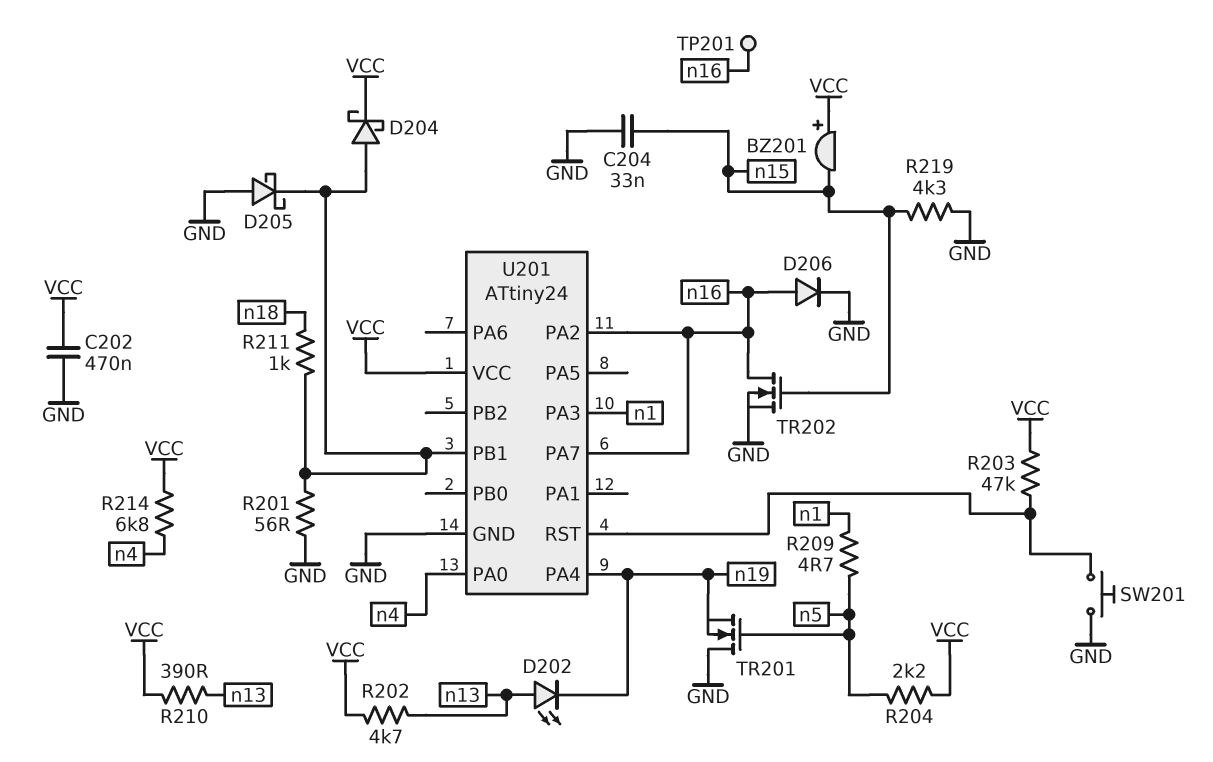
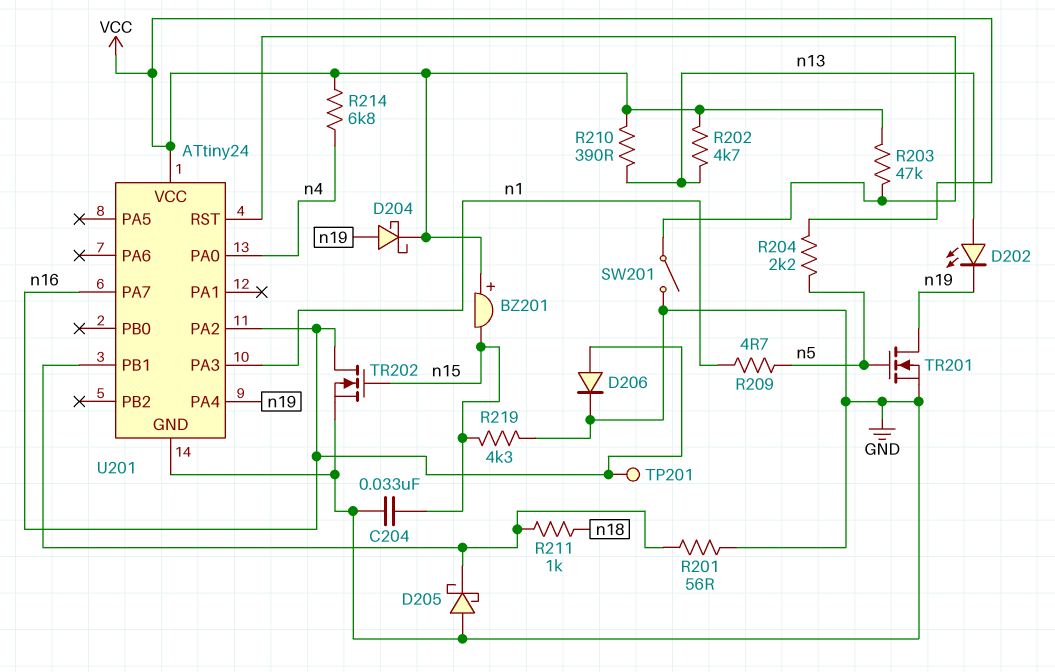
C202: 470nF (GND, VCC) -> none
D204: schottky (A U201/PB1, K VCC) -> schottky (A n19, K VCC)
SW201: button (GND, U201/RST) -> switch (GND, U201/RST)
TR201: NMOS (G n5, D GND, S n19) -> NMOS (G n5, D n19, S GND)

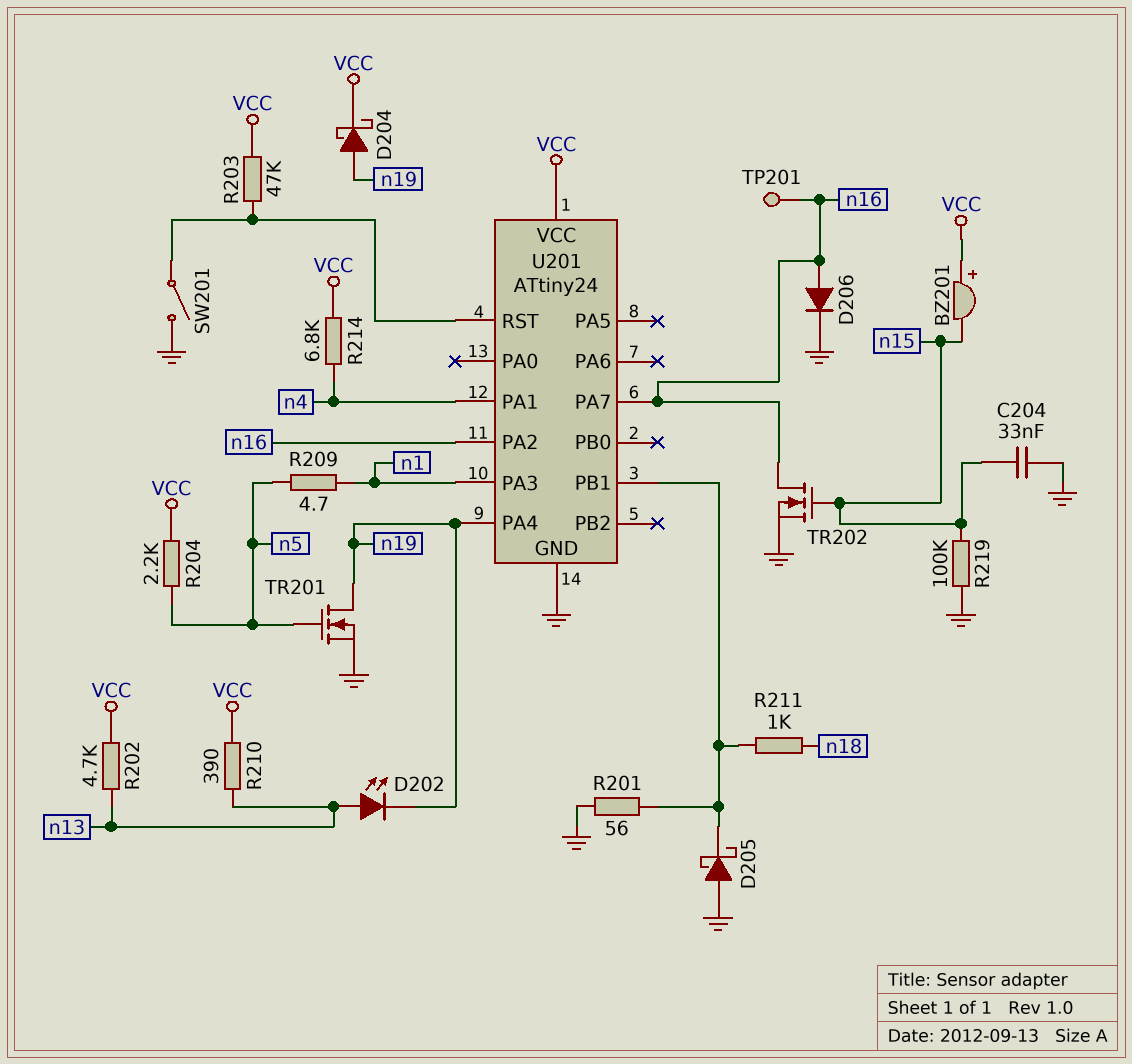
R219: 4.3k (GND, n15) -> 100k (GND, n15)
U201 pin PA0: n4 -> none
U201 pin PA1: none -> n4

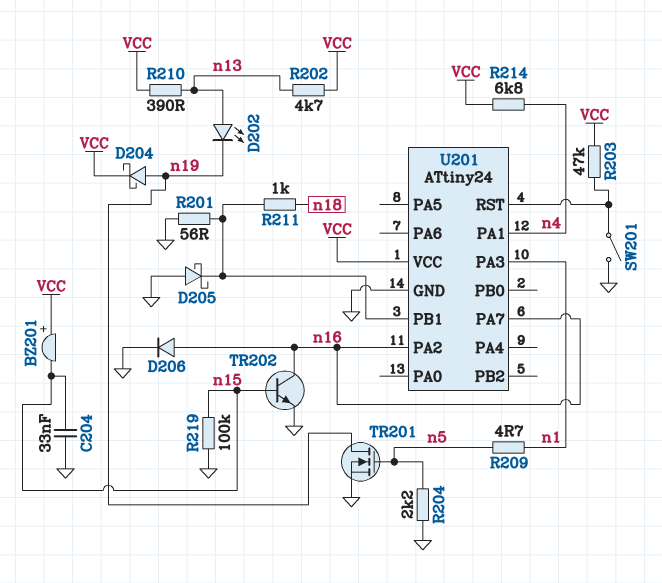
R204: 2.2k (VCC, n5) -> 2.2k (GND, n5)
TP201: test point (n16) -> none
TR202: NMOS (G n15, D n16, S GND) -> NPN (B n15, C n16, E GND)
U201 pin PA4: n19 -> none

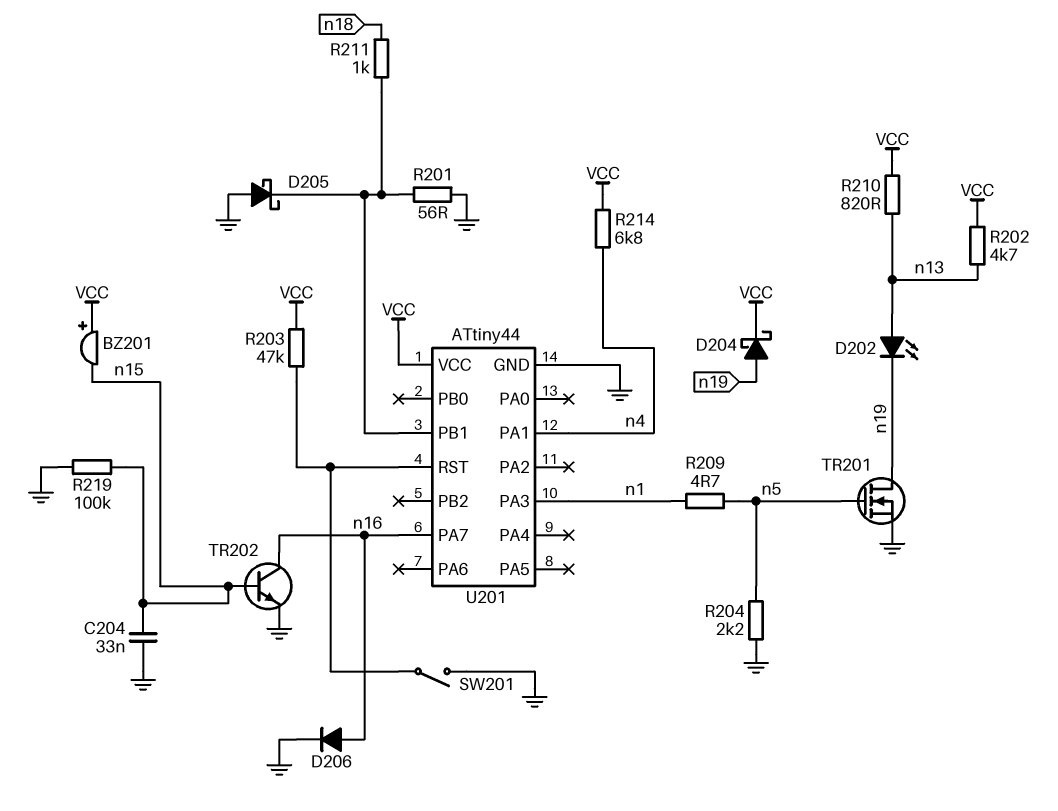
R210: 390 (VCC, n13) -> 820 (VCC, n13)
U201: ATtiny24 -> ATtiny44
U201 pin PA2: n16 -> none

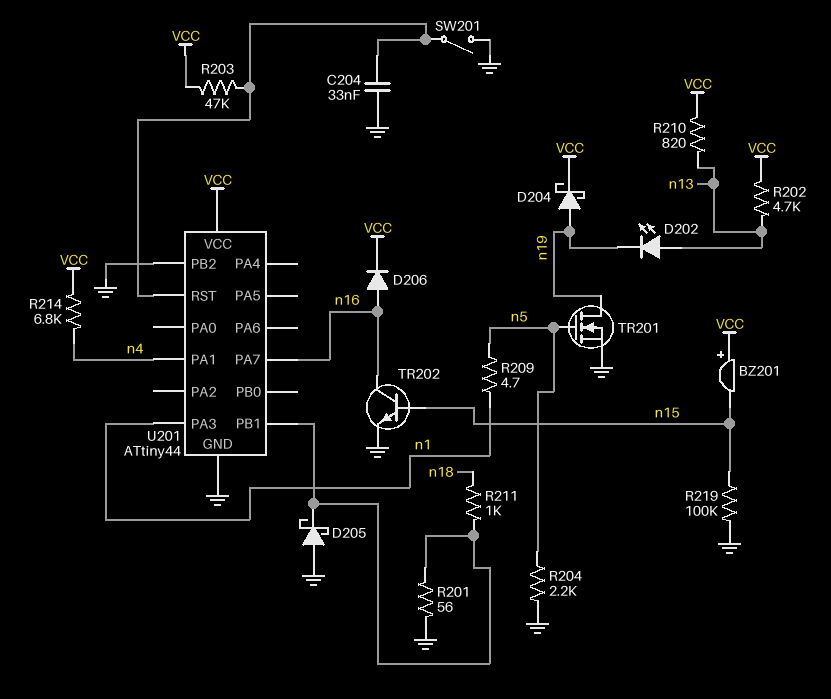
C204: 33nF (GND, n15) -> 33nF (GND, U201/RST)
D206: diode (A n16, K GND) -> diode (A n16, K VCC)
U201 pin PB2: none -> GND

